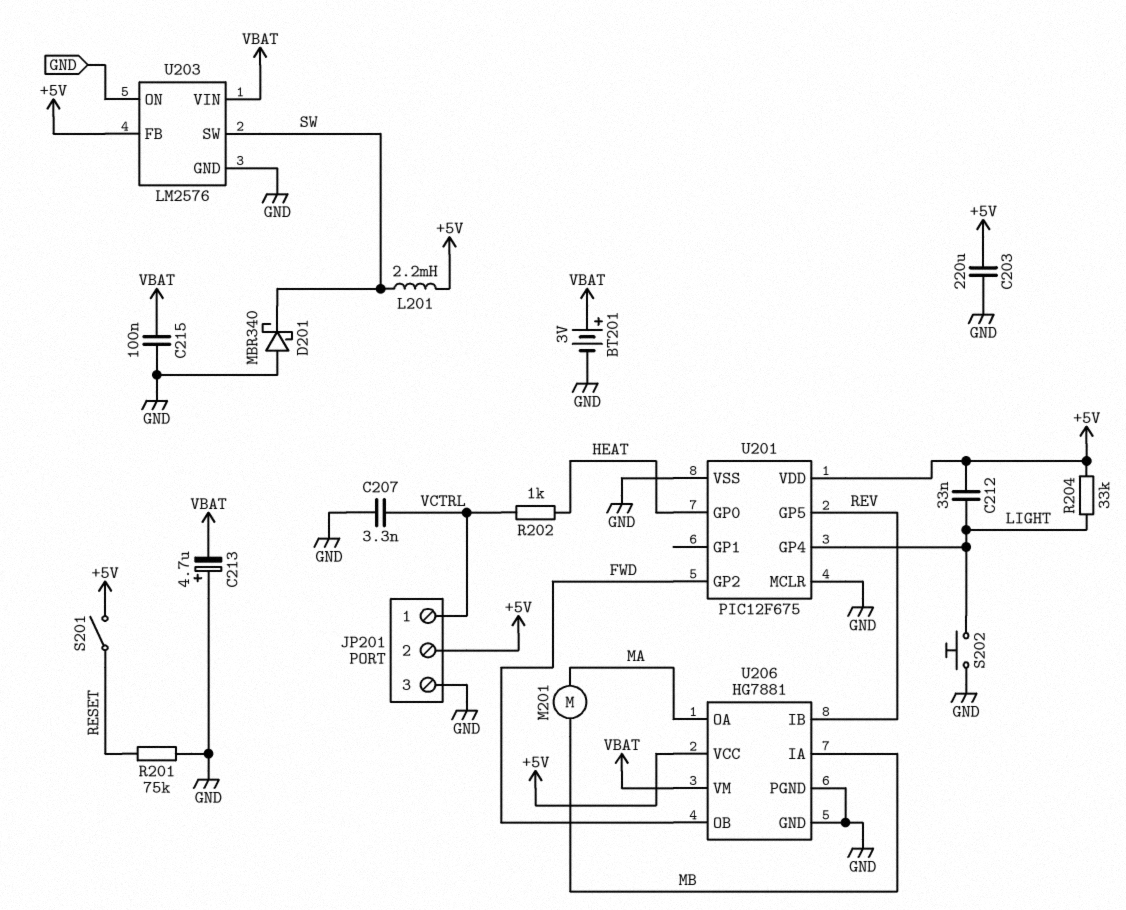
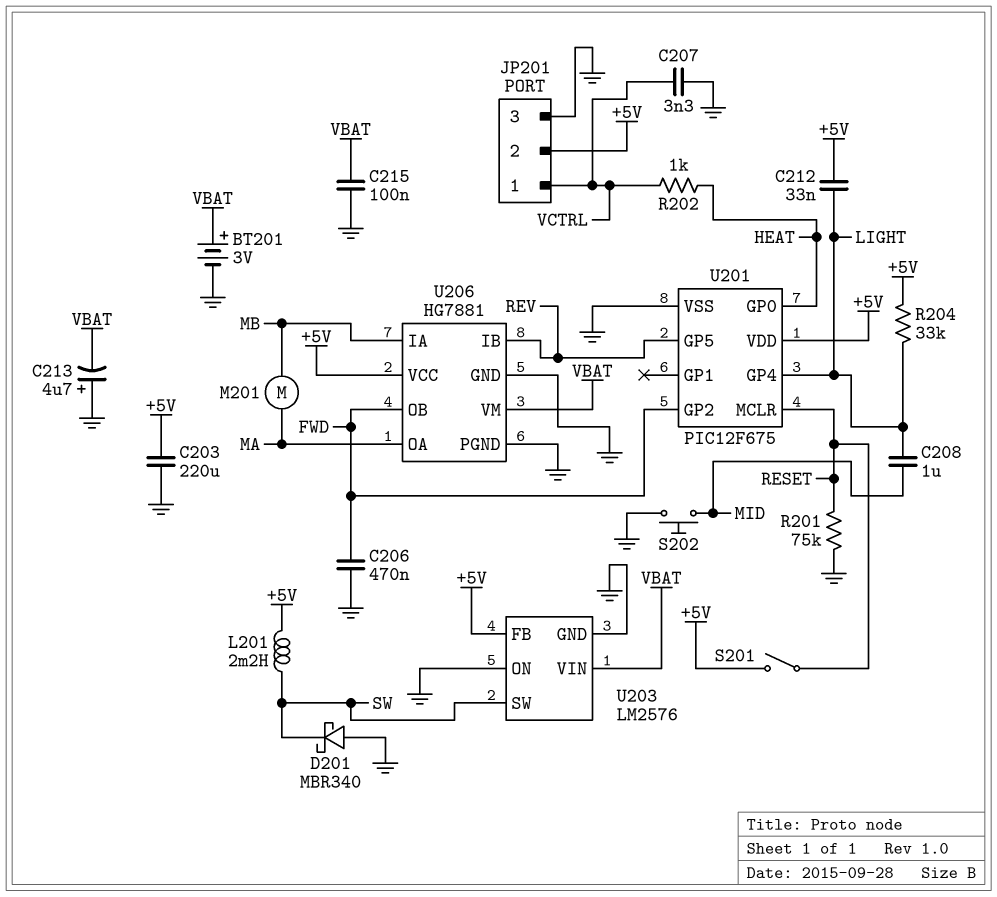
C206: none -> 470nF (FWD, GND)
C208: none -> 1uF (LIGHT, MID)
S202: button (GND, LIGHT) -> button (GND, MID)
U201 pin MCLR: GND -> RESET

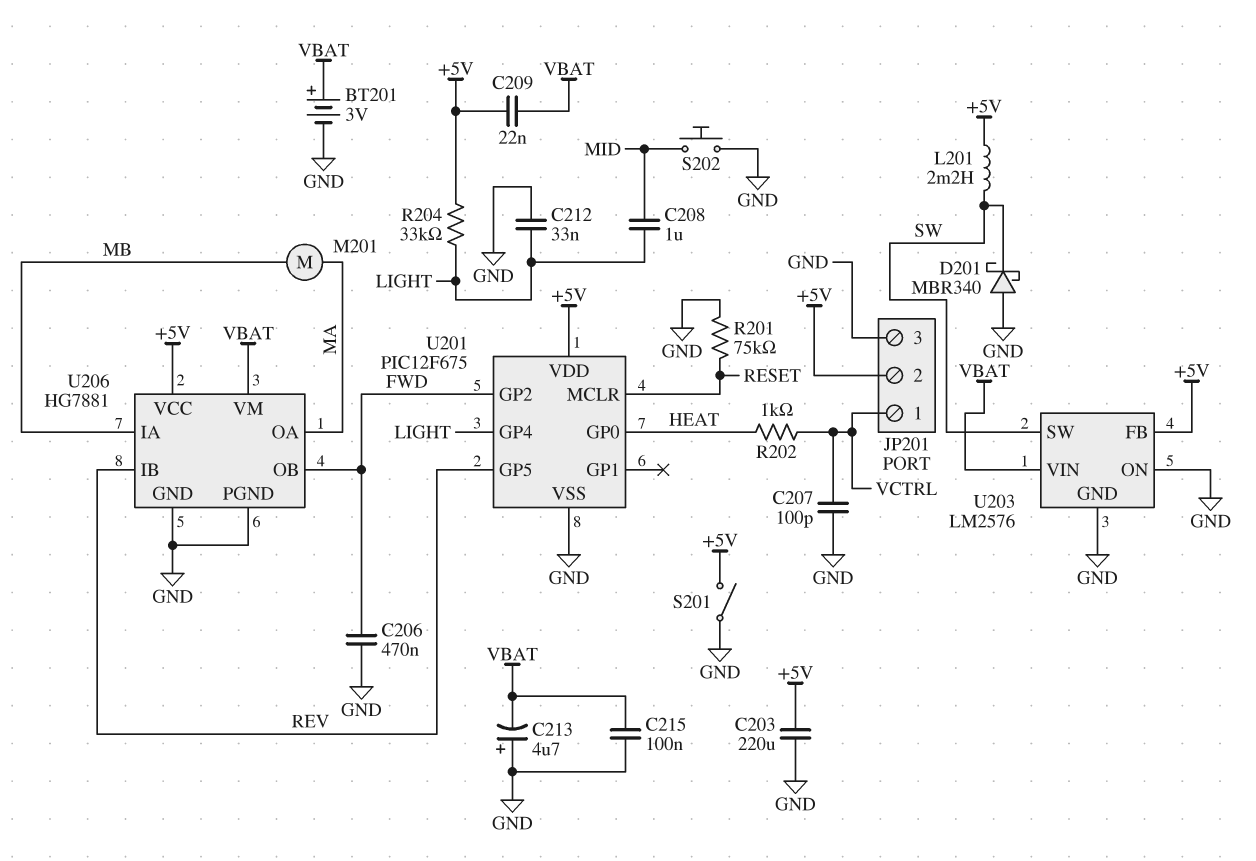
C207: 3.3nF (GND, VCTRL) -> 100pF (GND, VCTRL)
C209: none -> 22nF (+5V, VBAT)
C212: 33nF (+5V, LIGHT) -> 33nF (GND, LIGHT)
S201: switch (+5V, RESET) -> switch (+5V, GND)

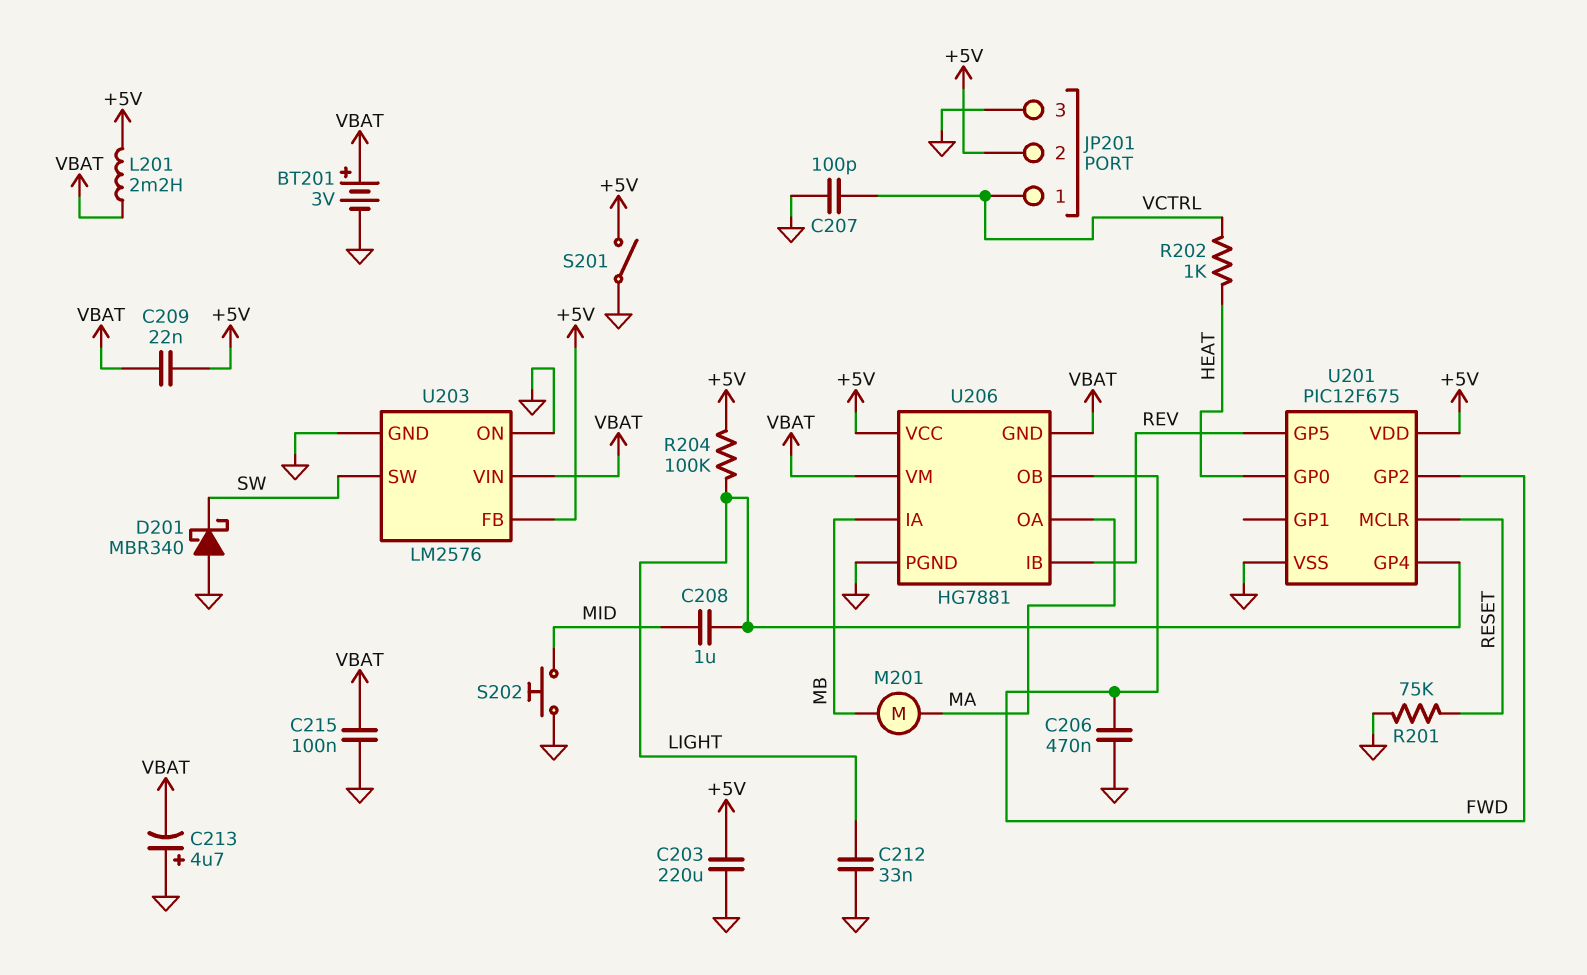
L201: 2.2mH (+5V, SW) -> 2.2mH (+5V, VBAT)
R204: 33k (+5V, LIGHT) -> 100k (+5V, LIGHT)
U206 pin GND: GND -> VBAT

